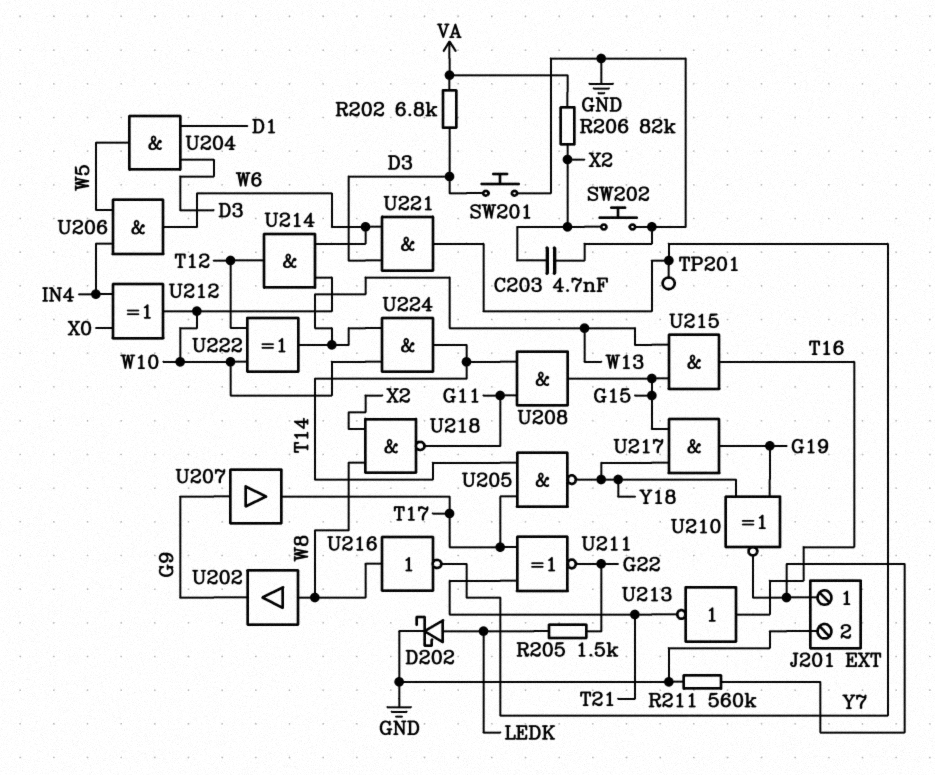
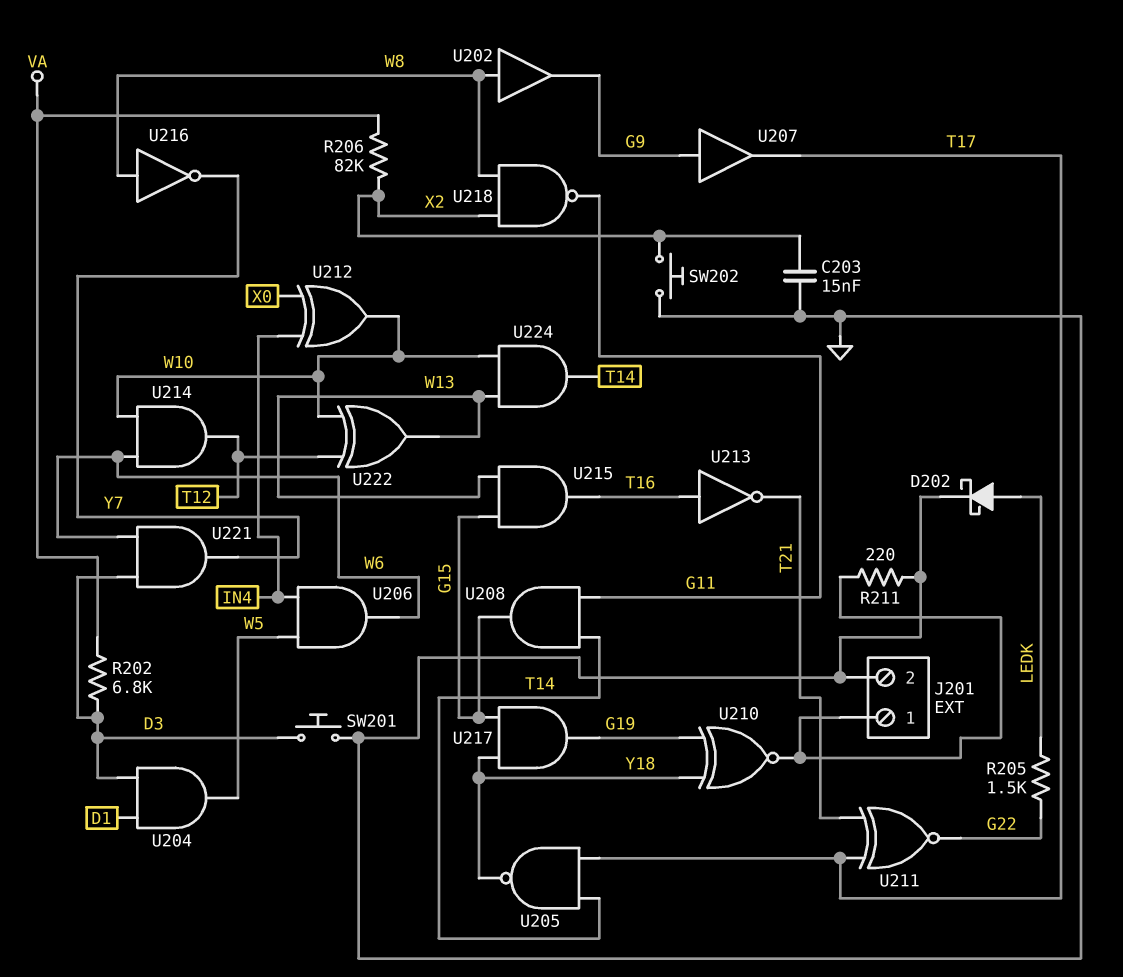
C203: 4.7nF (GND, X2) -> 15nF (GND, X2)
R211: 560k (GND, J201/1) -> 220 (GND, J201/1)
TP201: test point (Y7) -> none

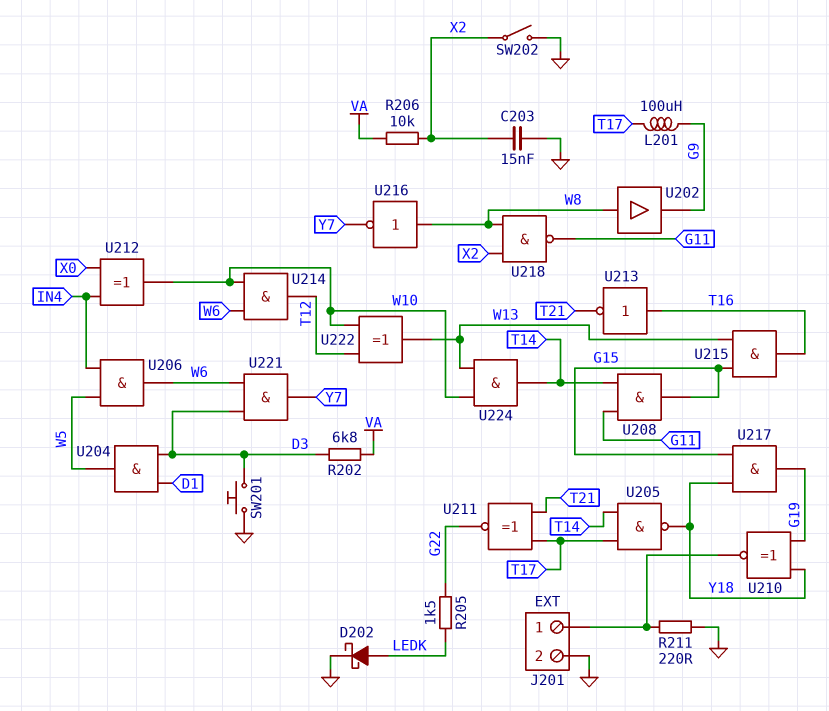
L201: none -> 100uH (G9, T17)
R206: 82k (VA, X2) -> 10k (VA, X2)
SW202: button (GND, X2) -> switch (GND, X2)
U207: buffer (in G9, out T17) -> none

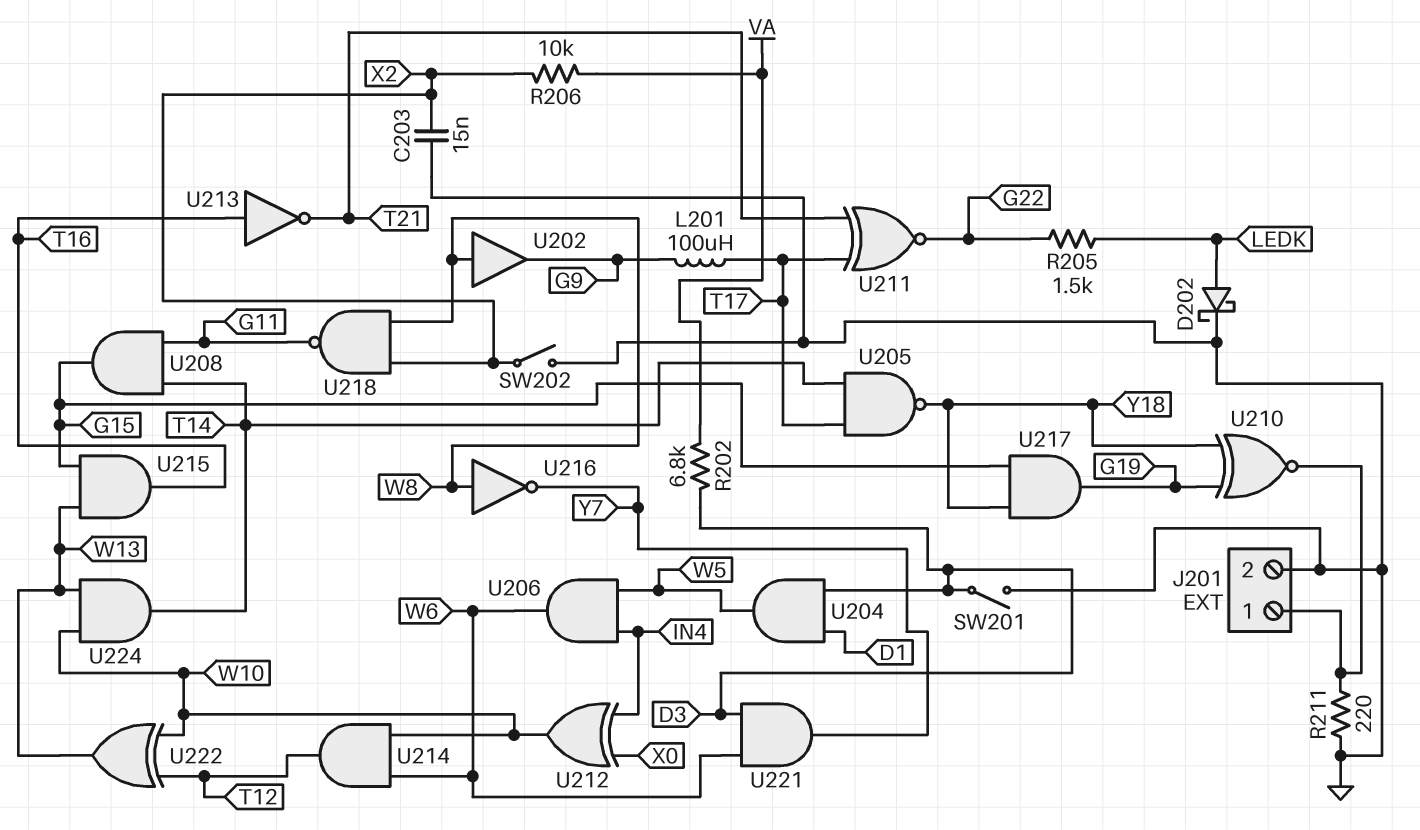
SW201: button (D3, GND) -> switch (D3, GND)

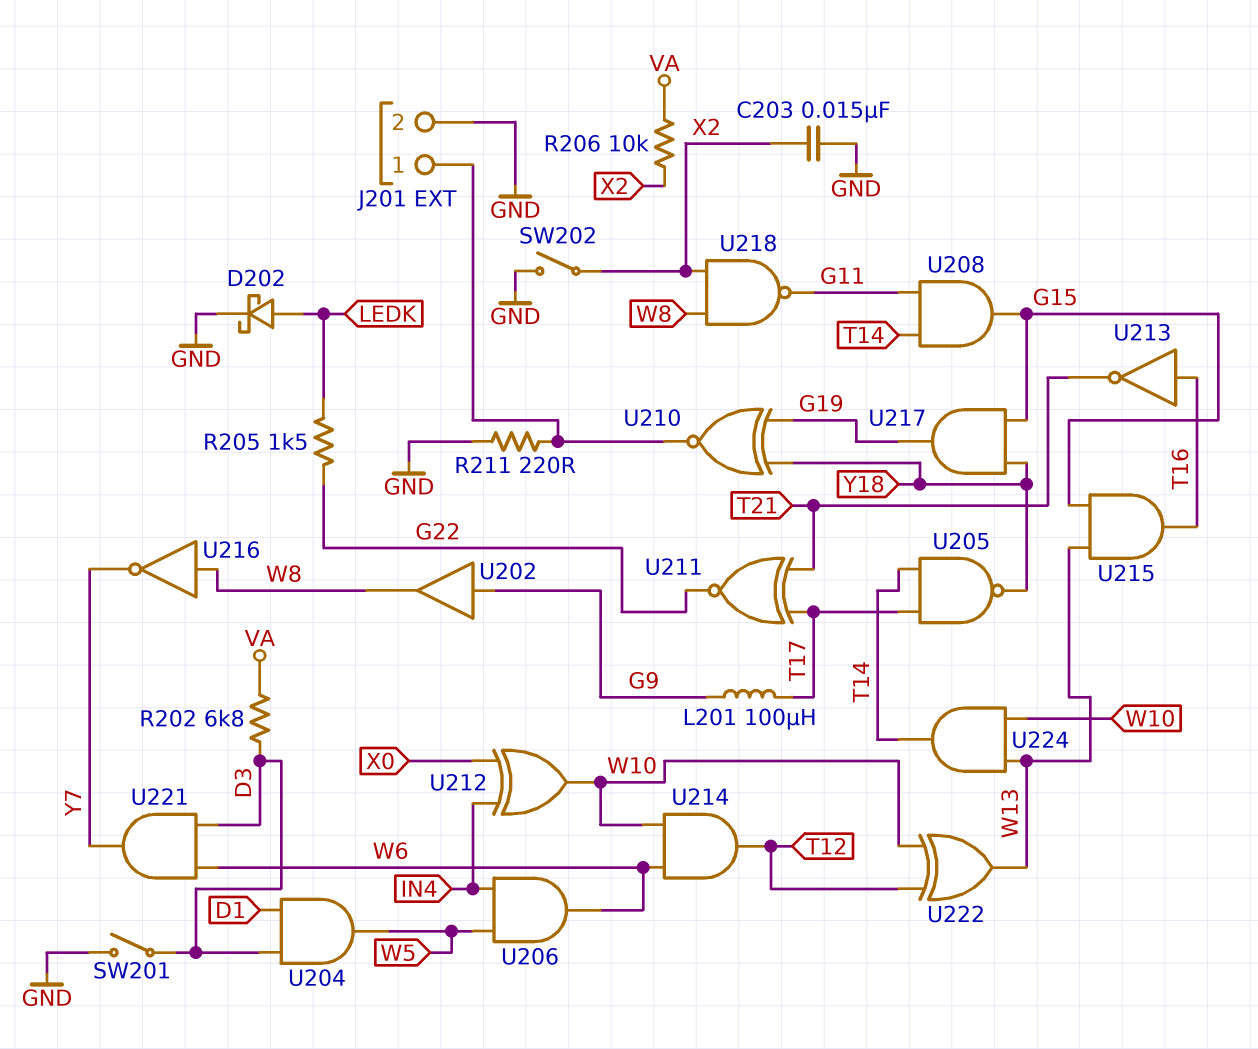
U202: buffer (in W8, out G9) -> buffer (in G9, out W8)

